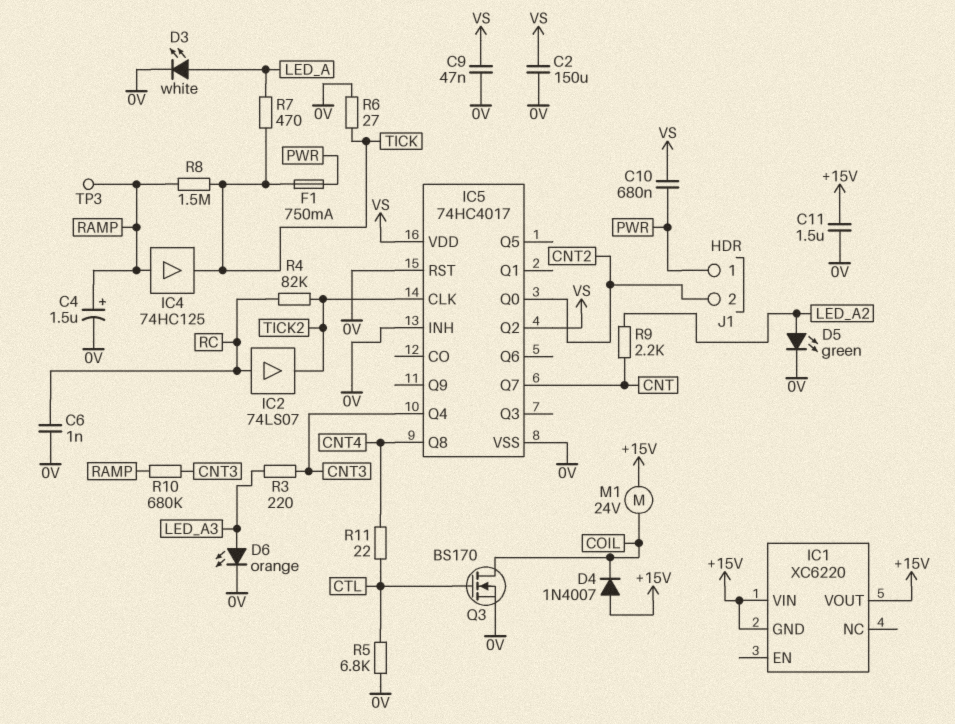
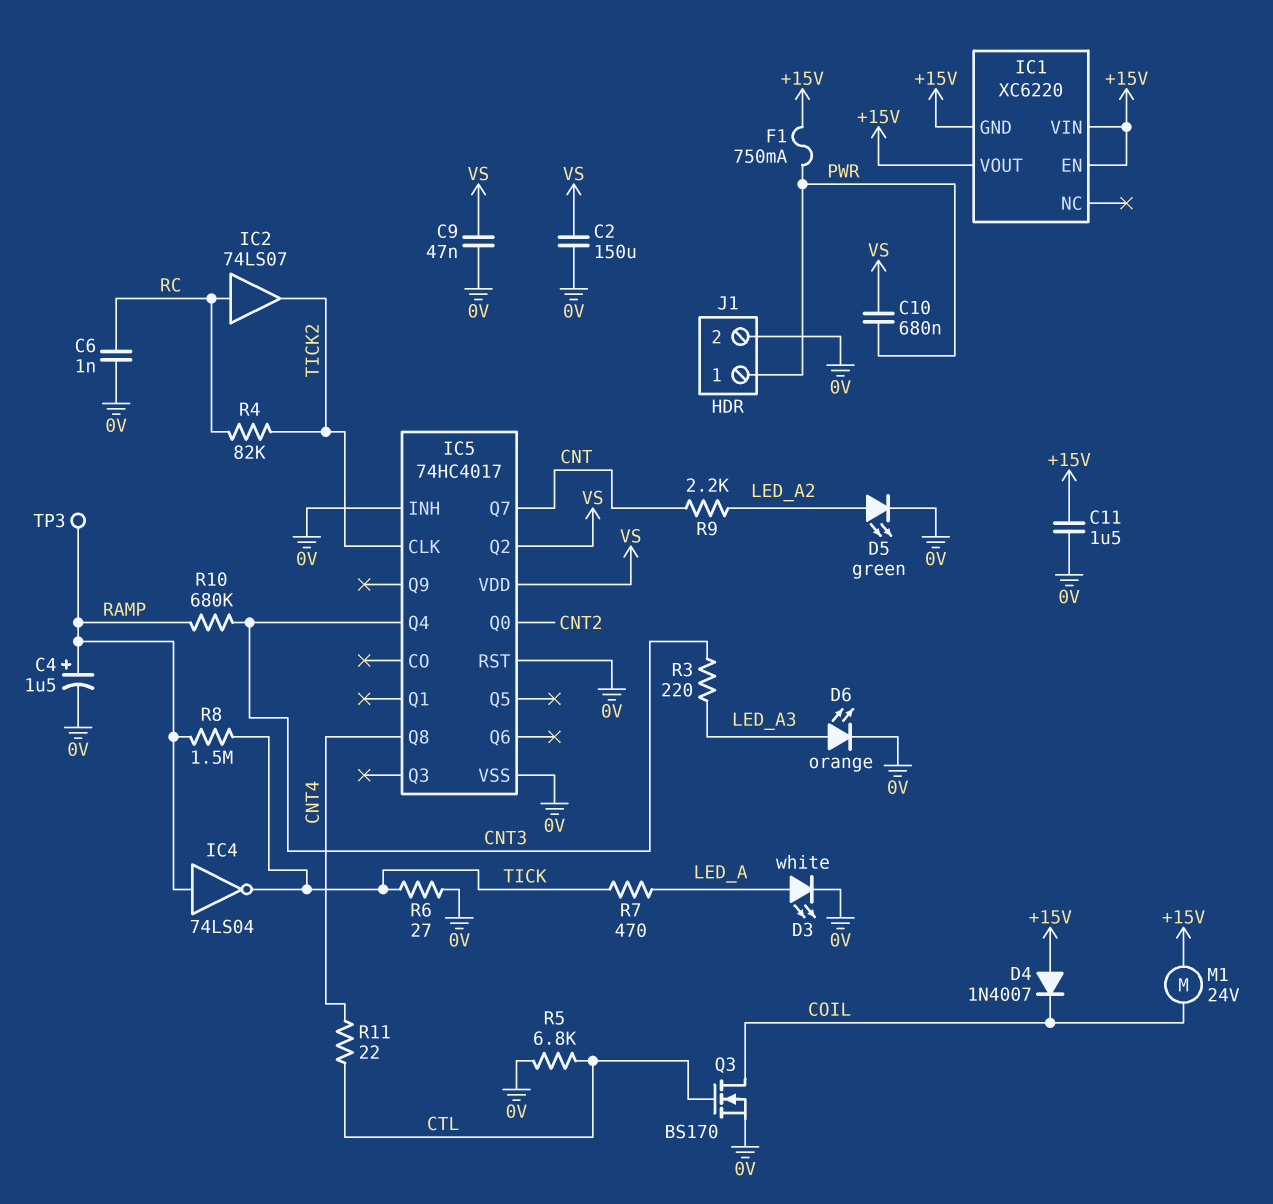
F1: 750mA (PWR, TICK) -> 750mA (+15V, PWR)
IC1 pin EN: none -> +15V
IC4: buffer 74HC125 (in RAMP, out TICK) -> NOT 74LS04 (in RAMP, out TICK)
J1 pin 2: CNT2 -> 0V

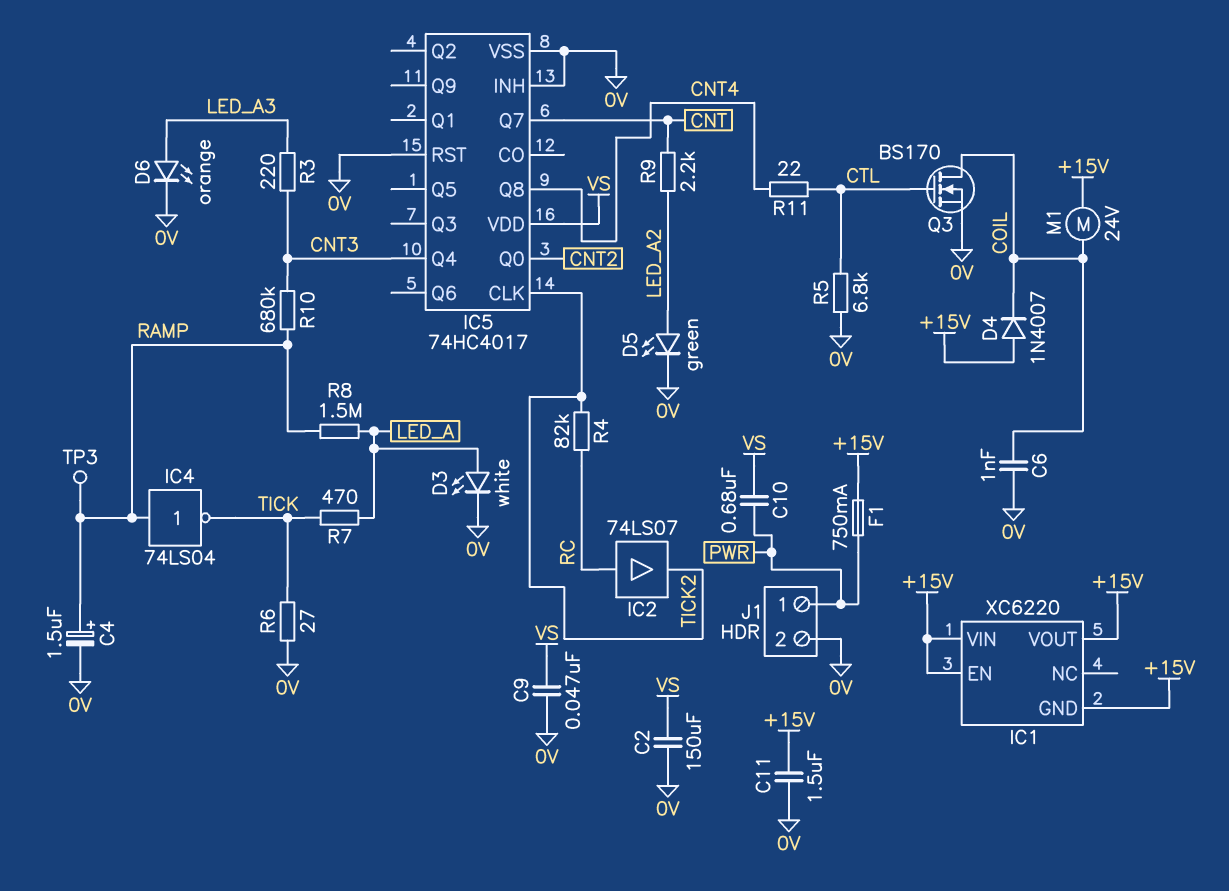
C6: 1nF (0V, RC) -> 1nF (0V, COIL)
IC5 pin Q2: VS -> none
R8: 1.5M (RAMP, TICK) -> 1.5M (LED_A, RAMP)

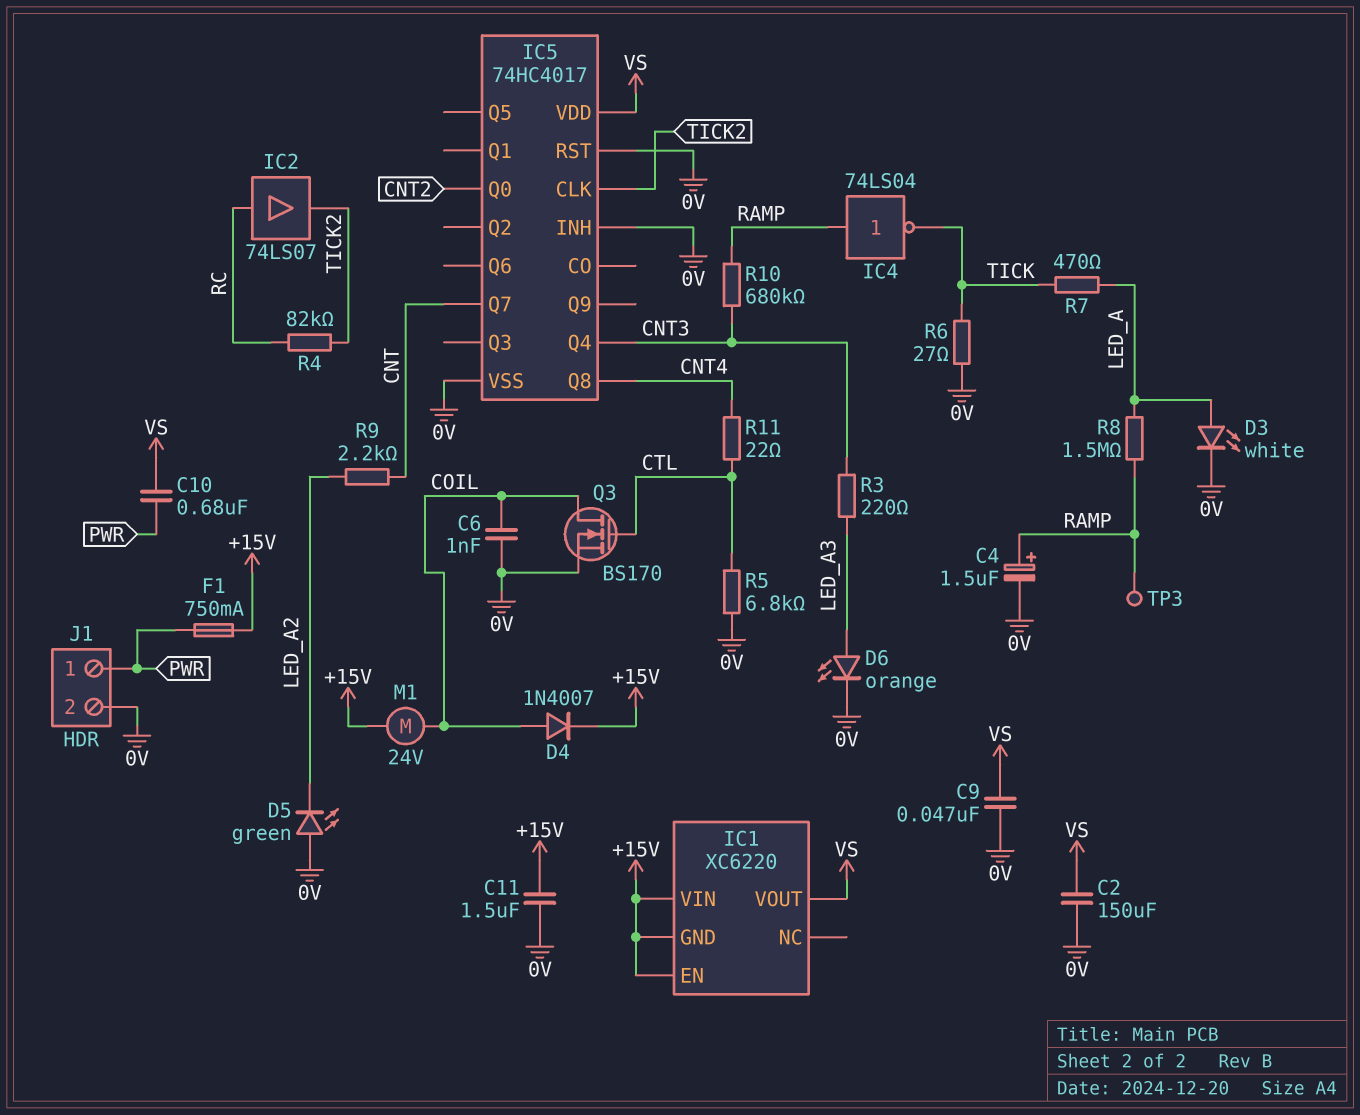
D4: diode 1N4007 (A +15V, K COIL) -> diode 1N4007 (A COIL, K +15V)
D5: LED green (A LED_A2, K 0V) -> LED green (A 0V, K LED_A2)
IC1 pin VOUT: +15V -> VS

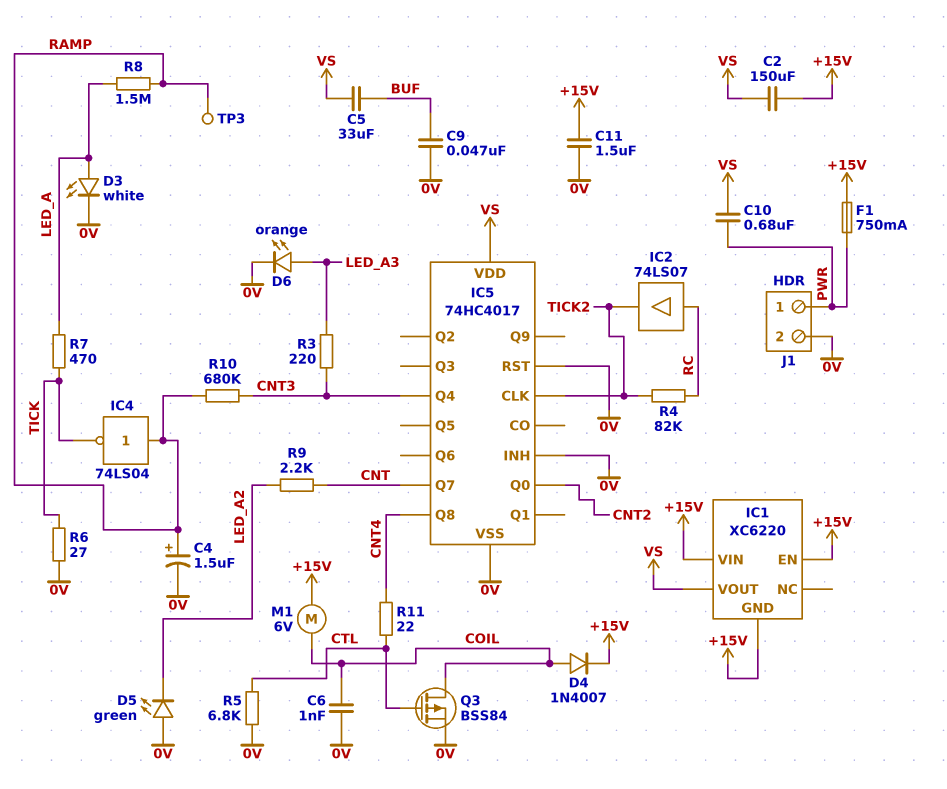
C2: 150uF (0V, VS) -> 150uF (+15V, VS)
C5: none -> 33uF (BUF, VS)
C9: 47nF (0V, VS) -> 47nF (0V, BUF)
M1: motor 24V (+15V, COIL) -> motor 6V (+15V, COIL)
Q3: NMOS BS170 (G CTL, D COIL, S 0V) -> PMOS BSS84 (G CTL, D COIL, S 0V)

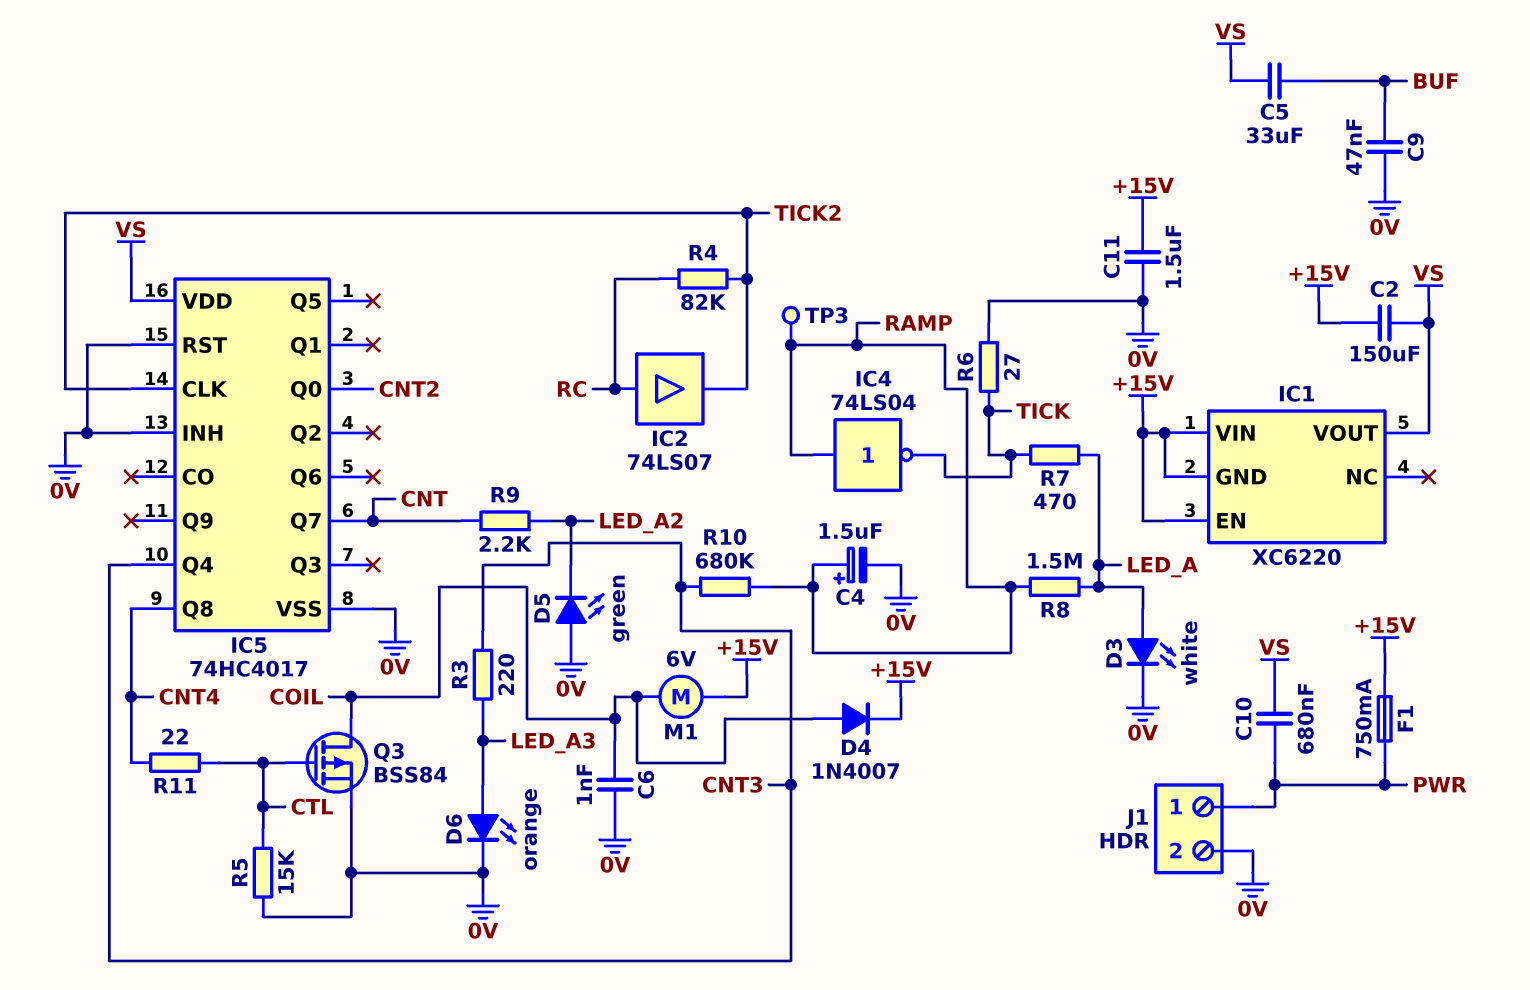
R5: 6.8k (0V, CTL) -> 15k (0V, CTL)

